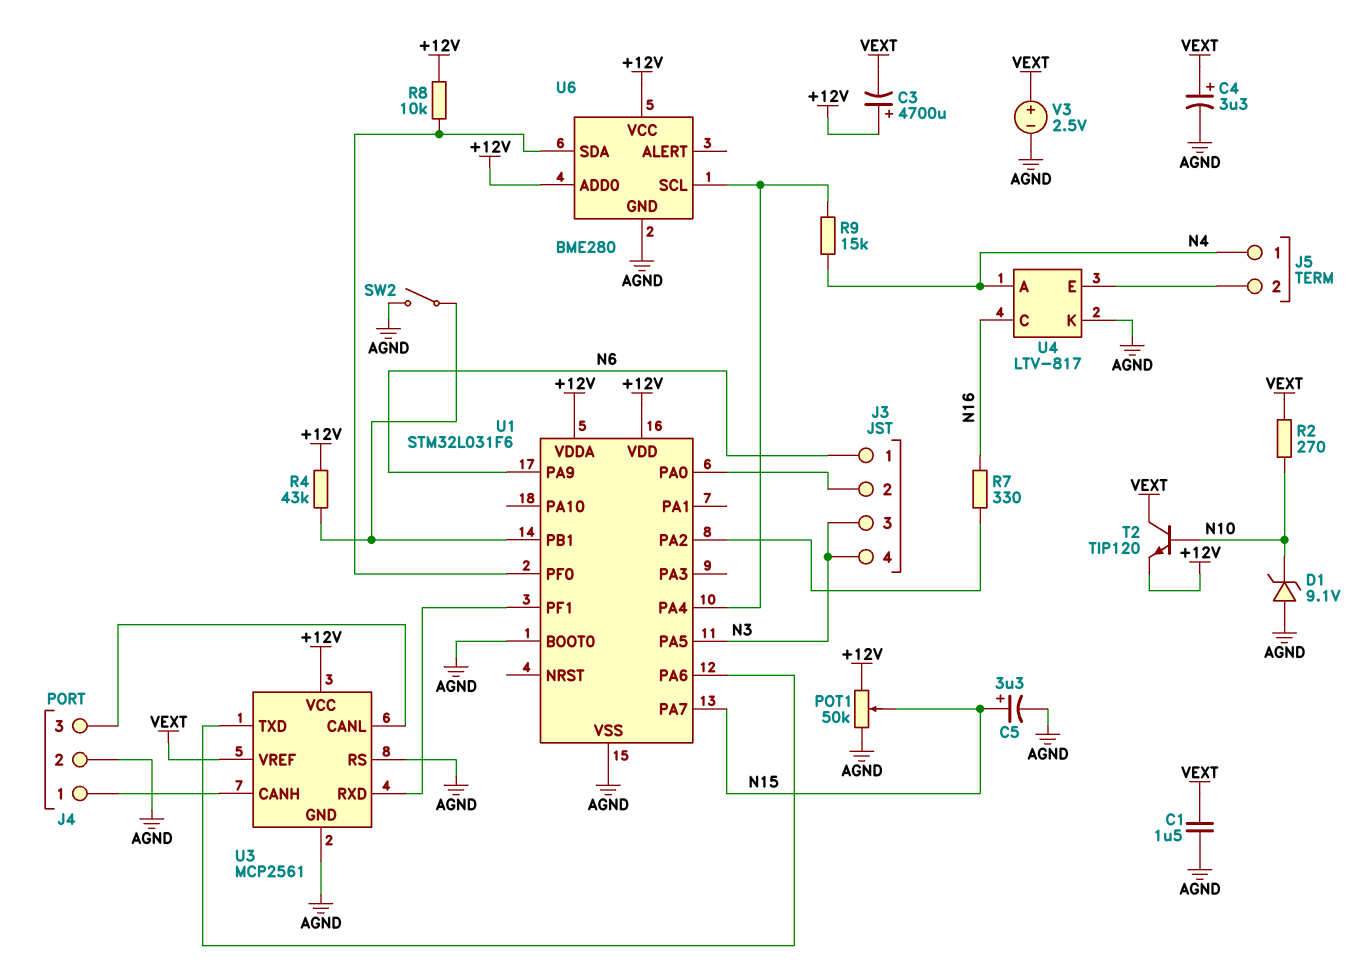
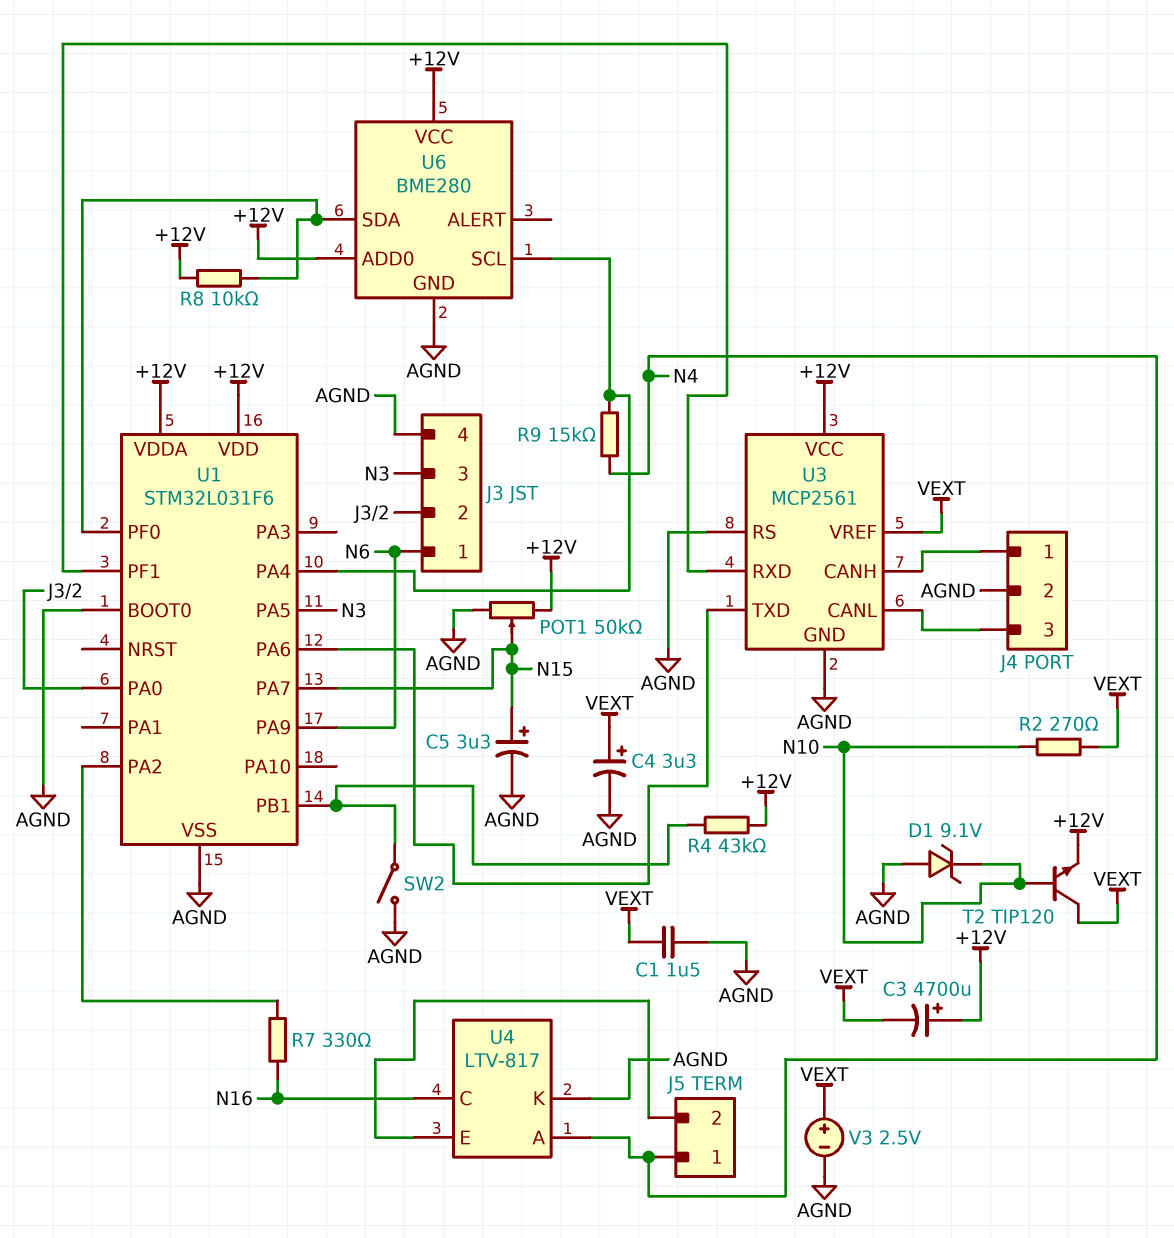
J3 pin 4: N3 -> AGND

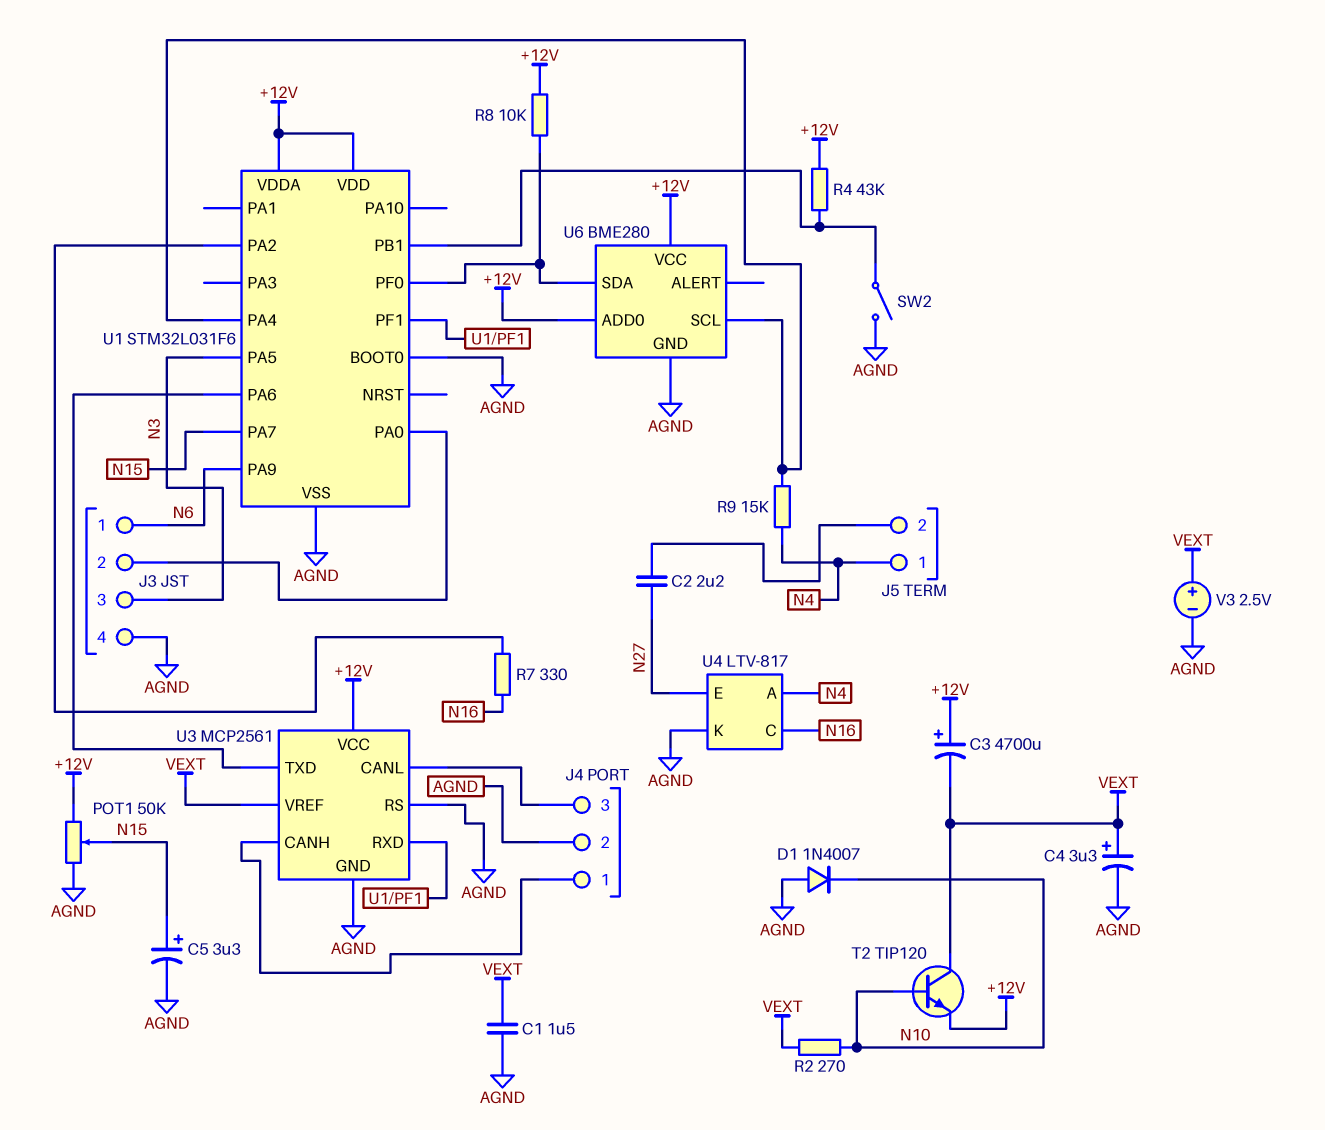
C2: none -> 2.2uF (J5/2, N27)
D1: zener 9.1V (A AGND, K N10) -> diode 1N4007 (A AGND, K N10)
U4 pin E: J5/2 -> N27

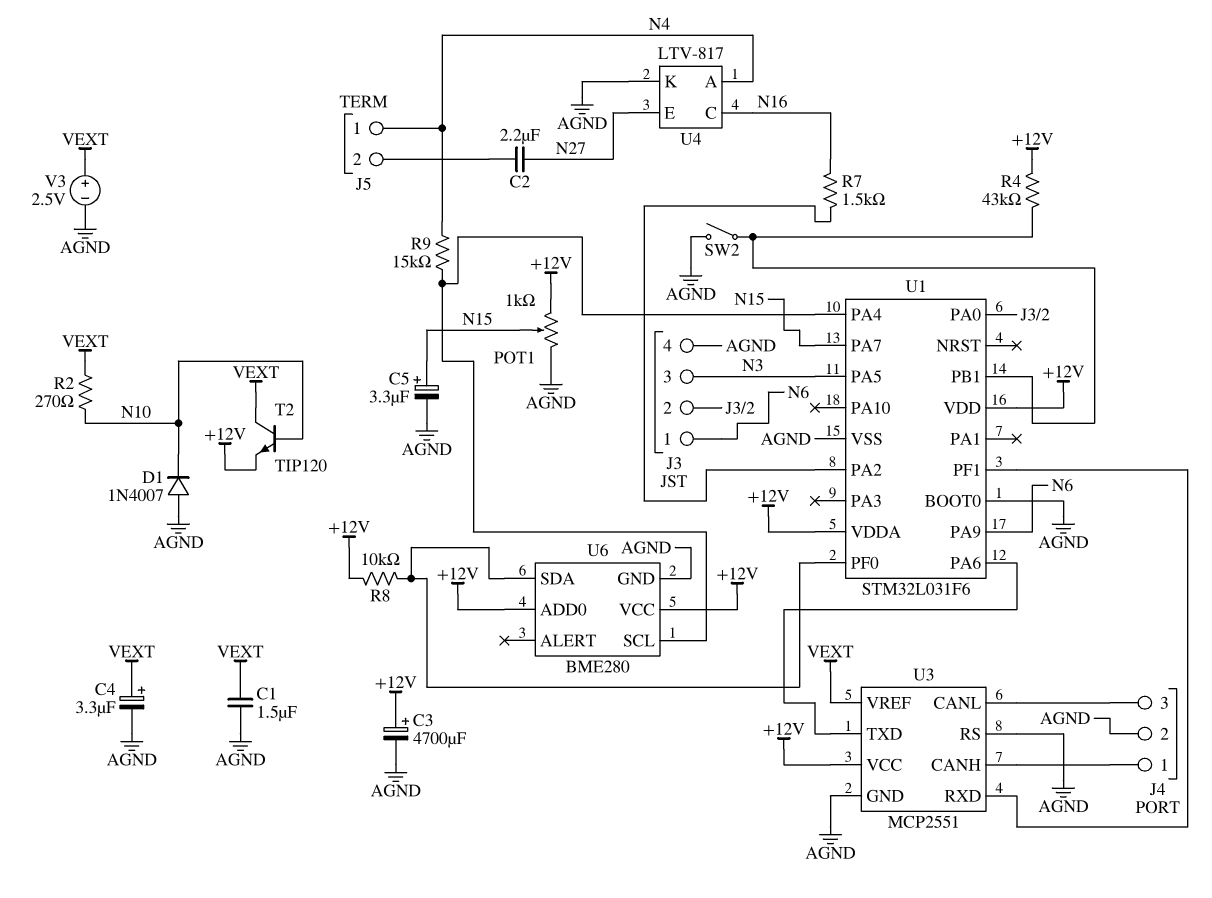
C3: 4700uF (plus +12V, minus VEXT) -> 4700uF (plus +12V, minus AGND)
POT1: 50k (+12V, AGND, wiper N15) -> 1k (+12V, AGND, wiper N15)
R7: 330 (N16, U1/PA2) -> 1.5k (N16, U1/PA2)
U3: MCP2561 -> MCP2551

